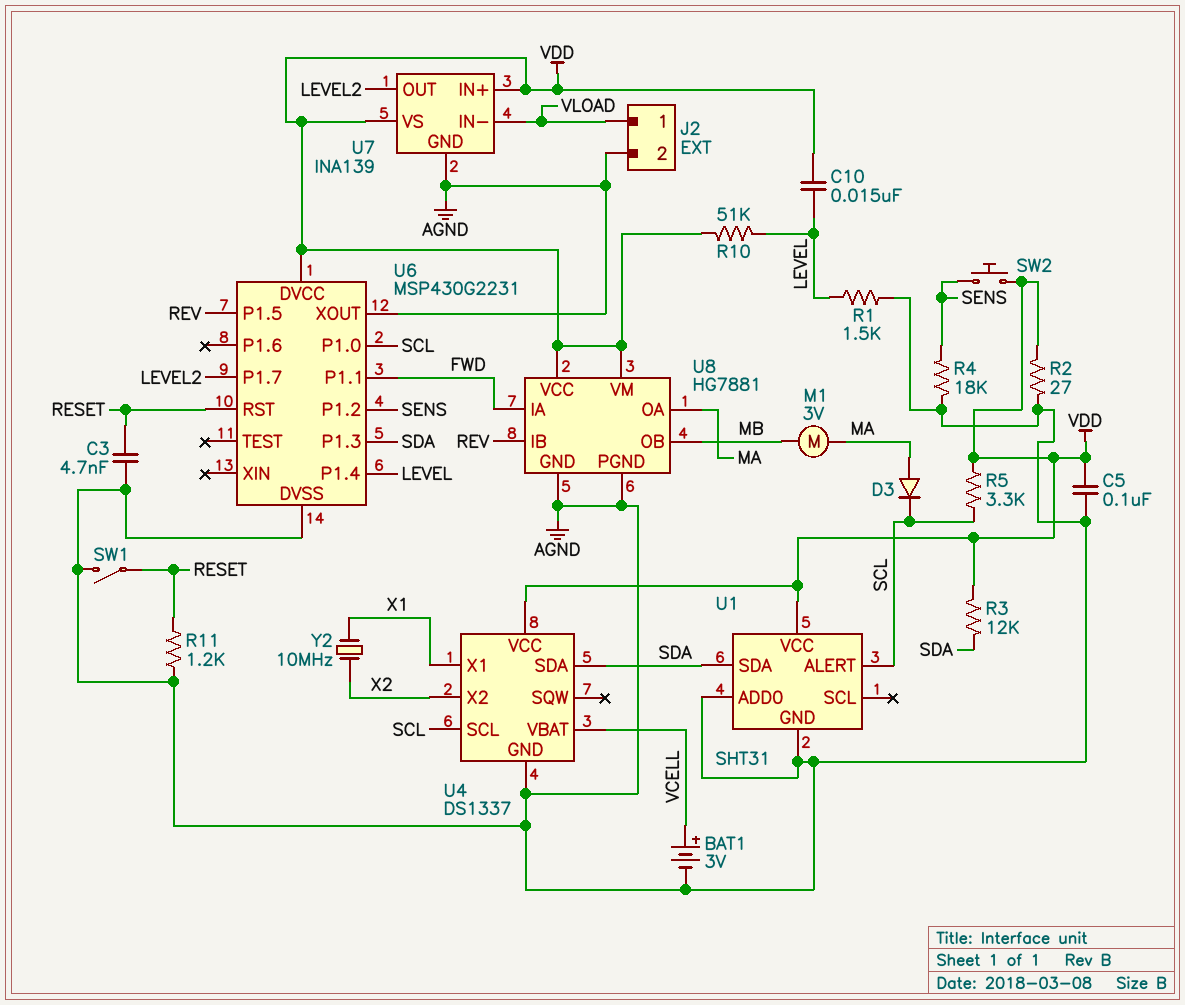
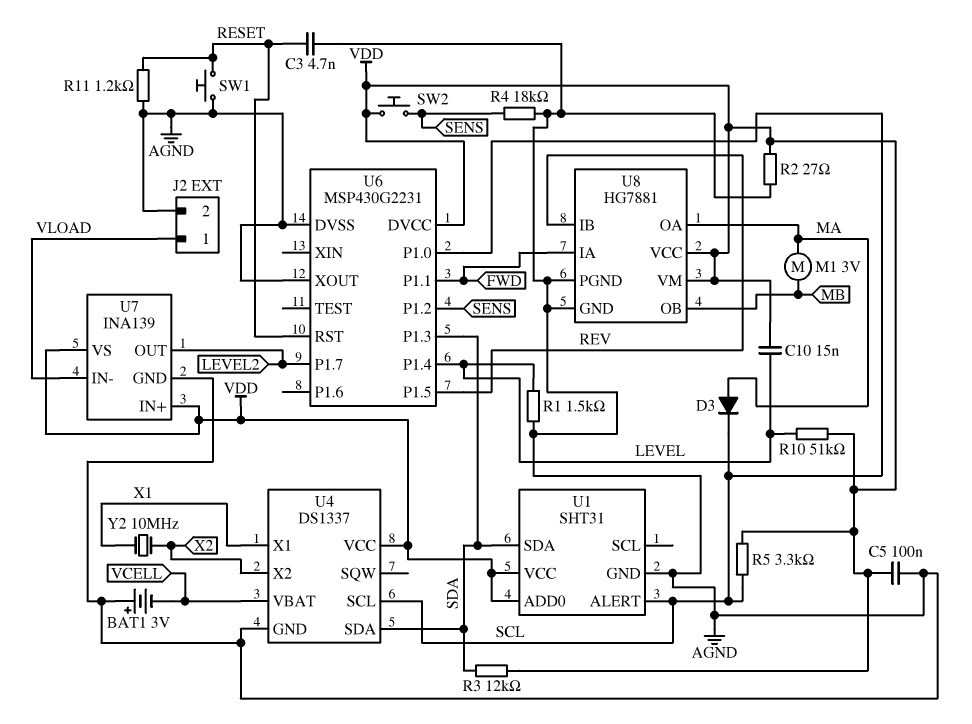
BAT1: 3V (plus VCELL, minus AGND) -> 3V (plus AGND, minus VCELL)
SW1: switch (AGND, RESET) -> button (AGND, RESET)
U1 pin ADD0: AGND -> VDD

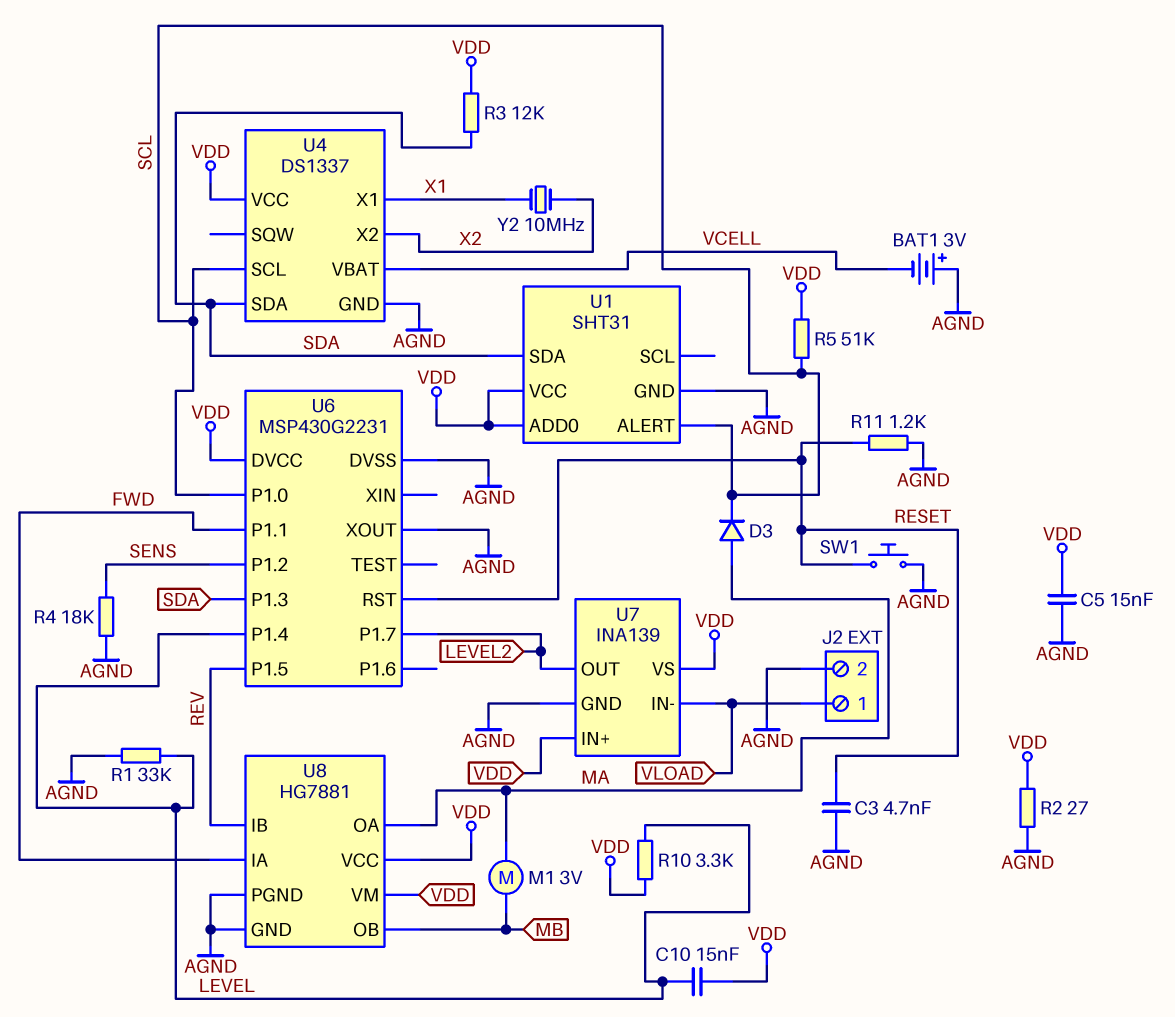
C5: 100nF (AGND, VDD) -> 15nF (AGND, VDD)
R1: 1.5k (AGND, LEVEL) -> 33k (AGND, LEVEL)
R5: 3.3k (SCL, VDD) -> 51k (SCL, VDD)
R10: 51k (LEVEL, VDD) -> 3.3k (LEVEL, VDD)
SW2: button (SENS, VDD) -> none

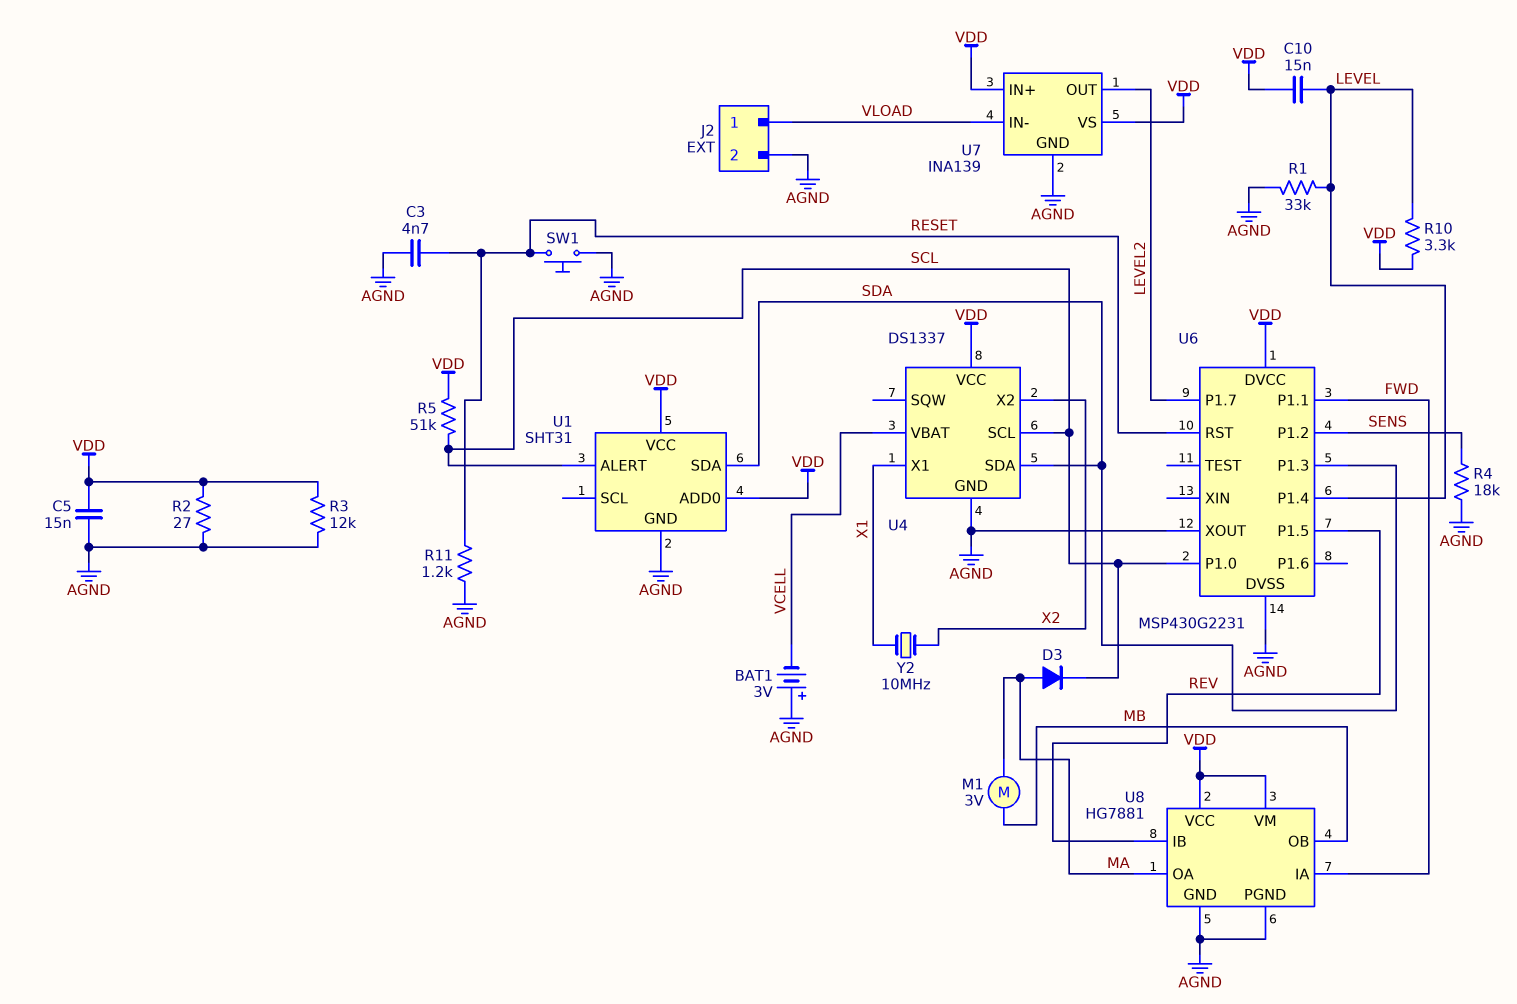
R3: 12k (SDA, VDD) -> 12k (AGND, VDD)

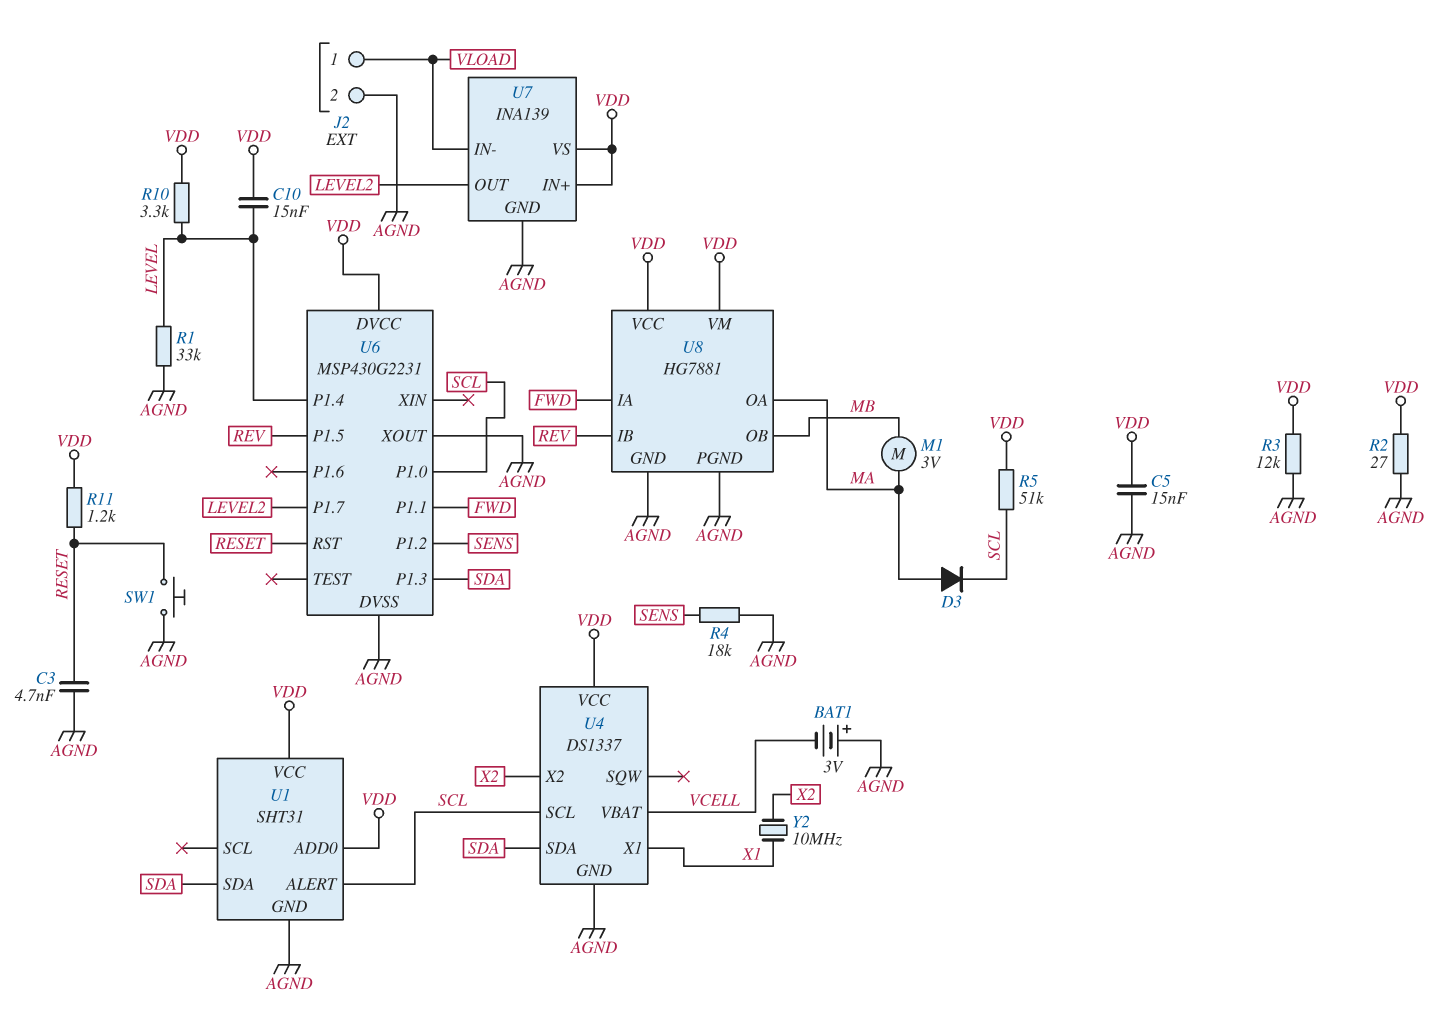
R11: 1.2k (AGND, RESET) -> 1.2k (RESET, VDD)

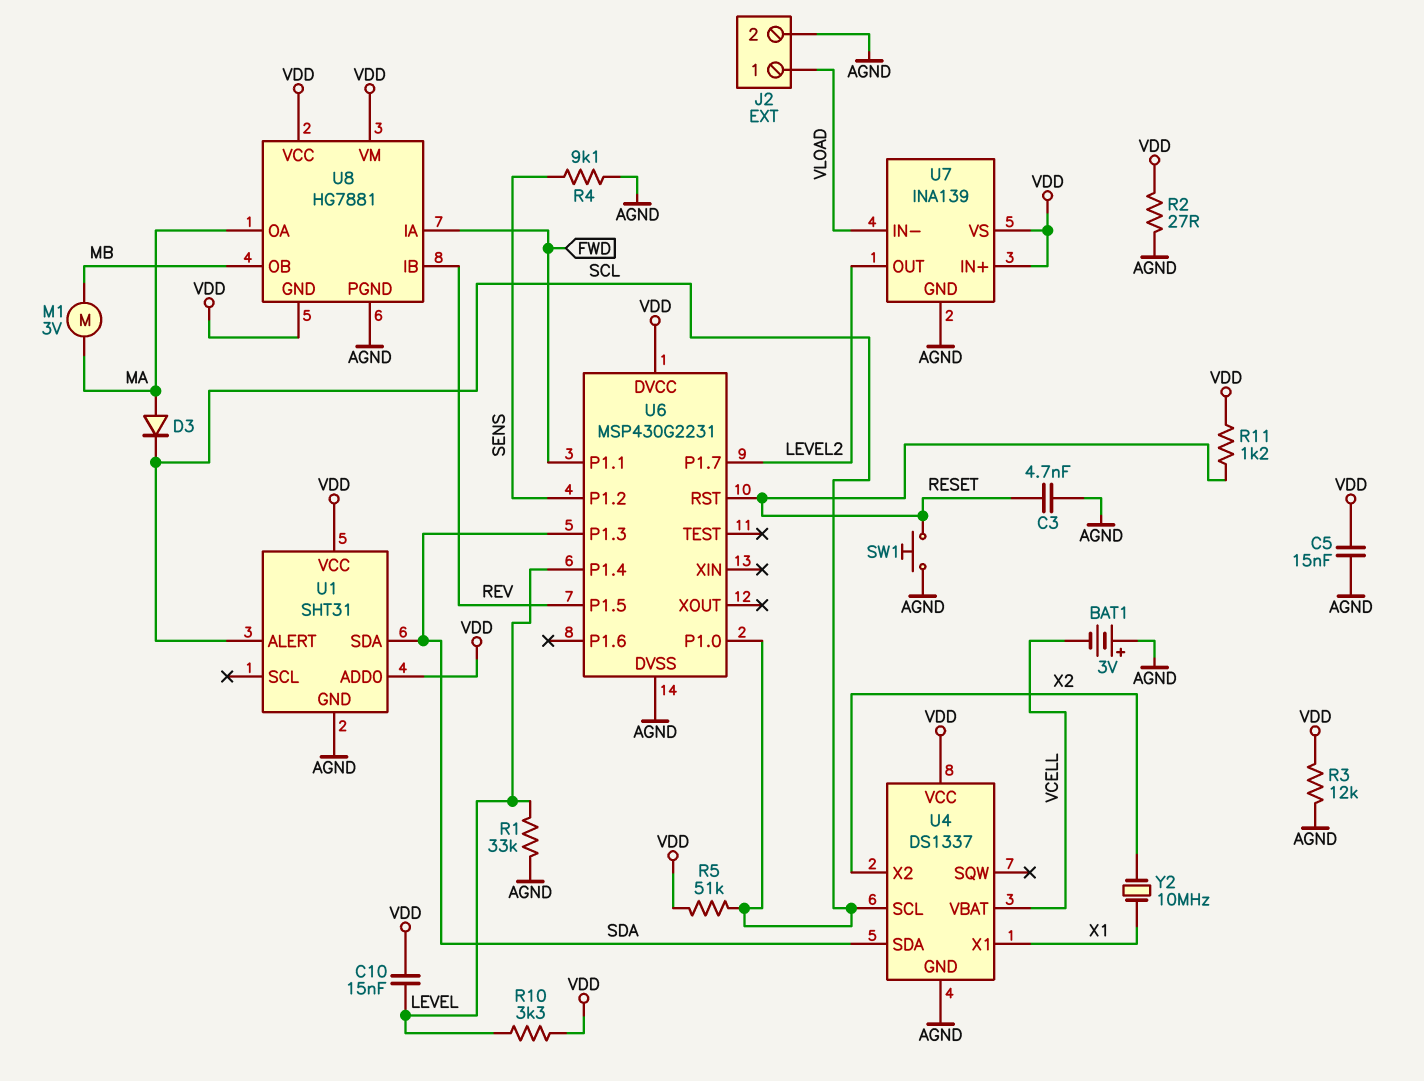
R4: 18k (AGND, SENS) -> 9.1k (AGND, SENS)
U6 pin XOUT: AGND -> none
U8 pin GND: AGND -> VDD

